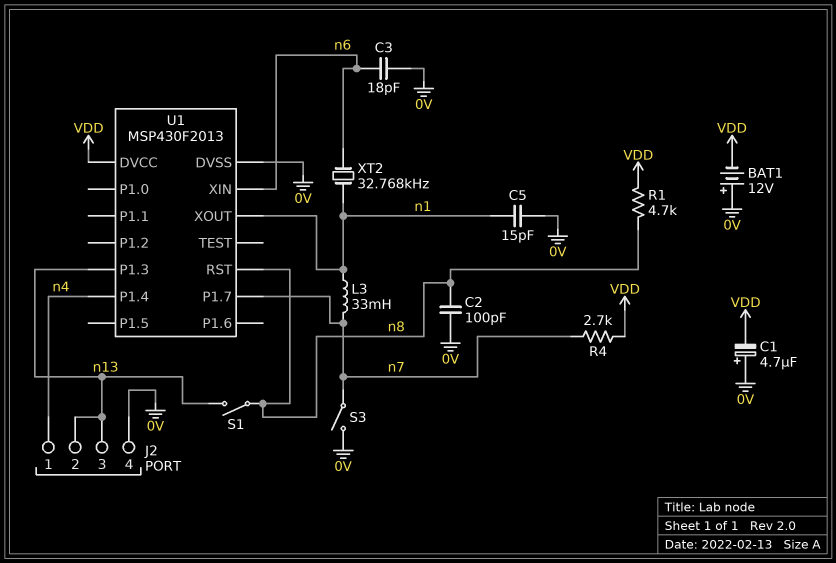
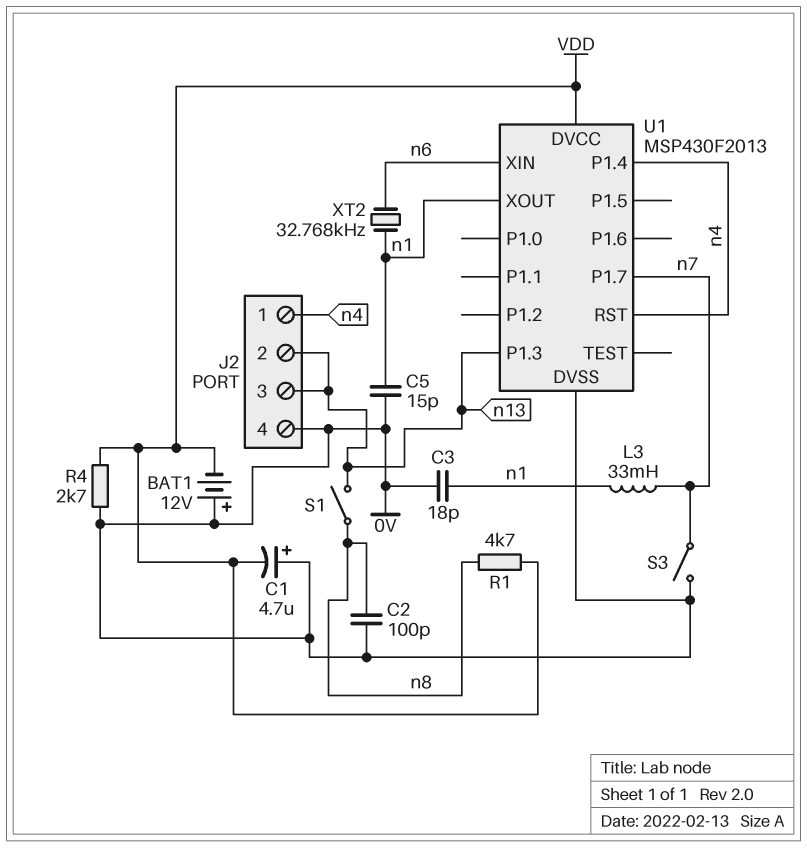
C3: 18pF (0V, n6) -> 18pF (0V, n1)
R4: 2.7k (VDD, n7) -> 2.7k (0V, VDD)
U1 pin RST: n8 -> n4

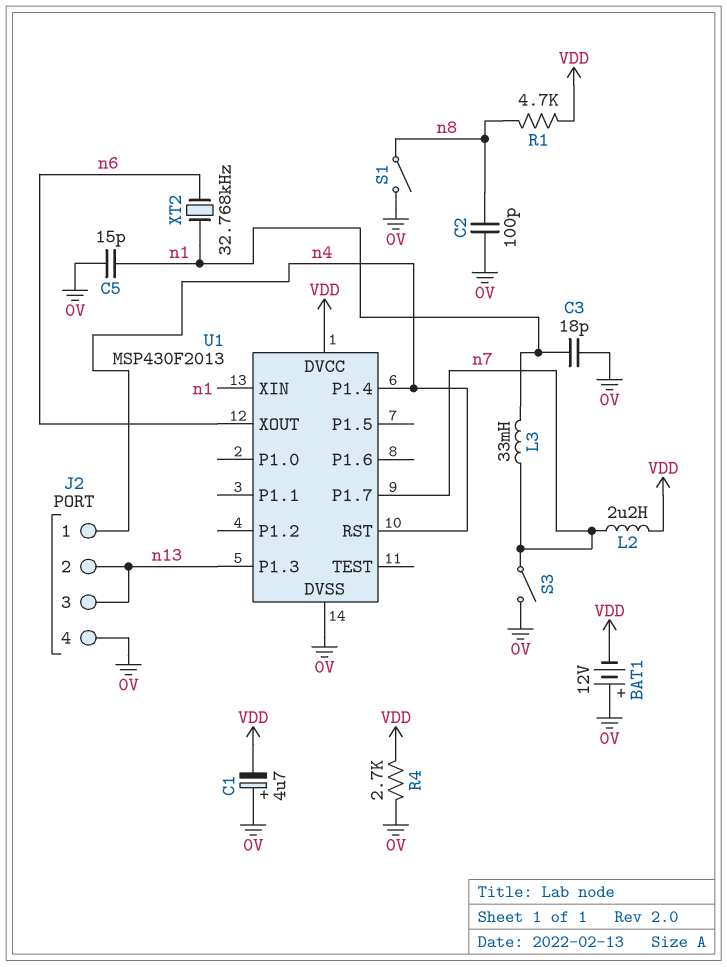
L2: none -> 2.2uH (VDD, n7)
S1: switch (n8, n13) -> switch (0V, n8)
U1 pin XIN: n6 -> n1
U1 pin XOUT: n1 -> n6

